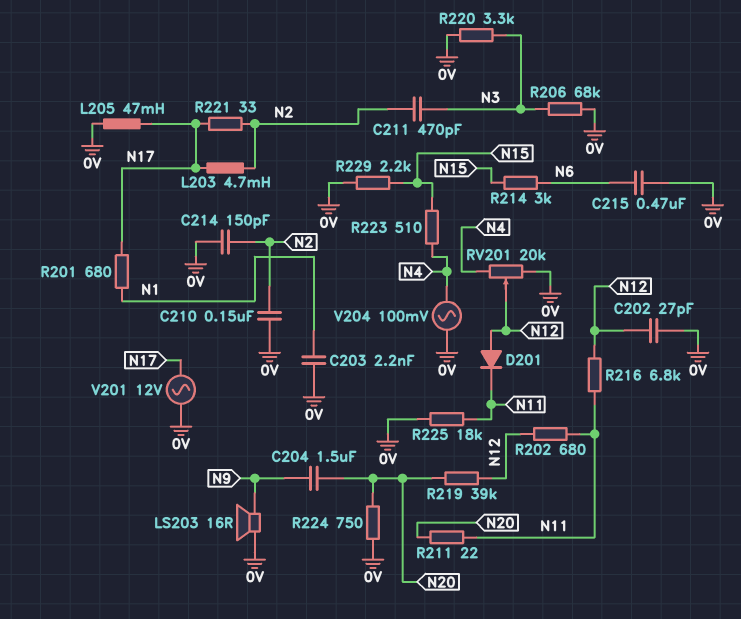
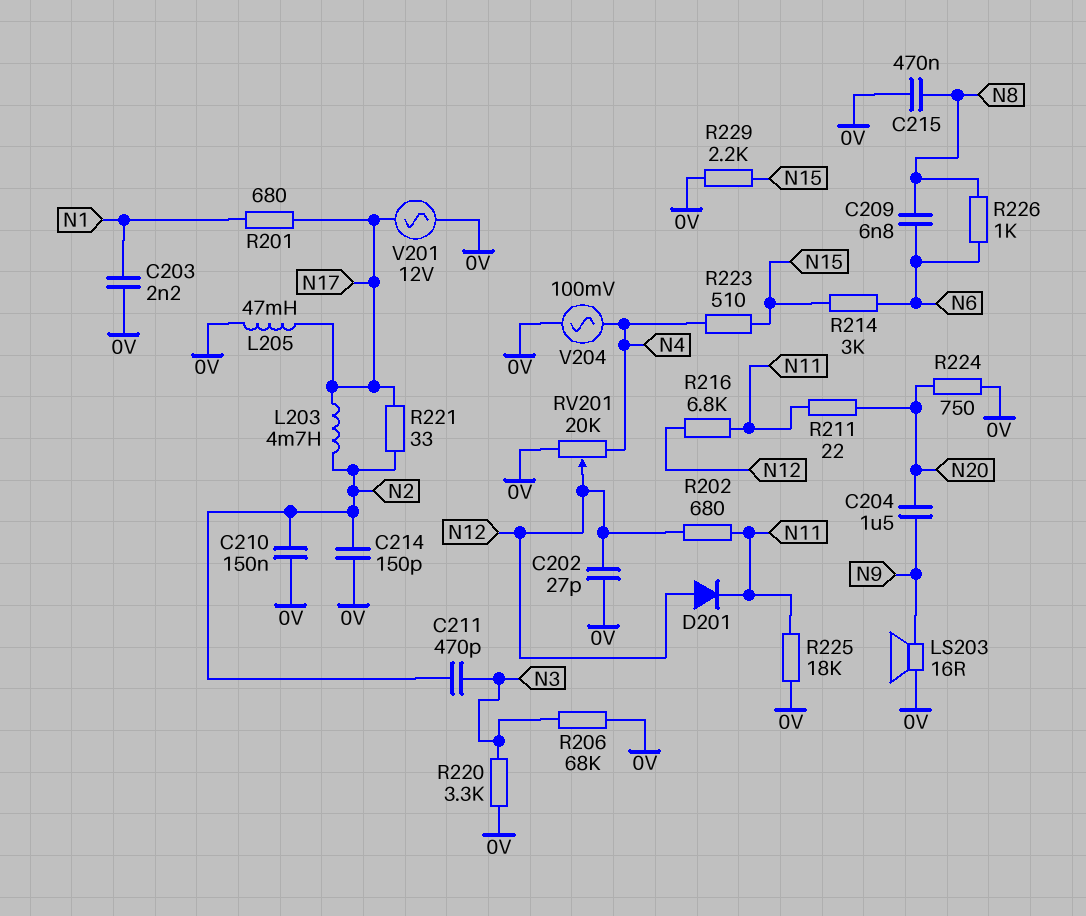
C209: none -> 6.8nF (N6, N8)
C215: 470nF (0V, N6) -> 470nF (0V, N8)
R219: 39k (N12, N20) -> none
R226: none -> 1k (N6, N8)

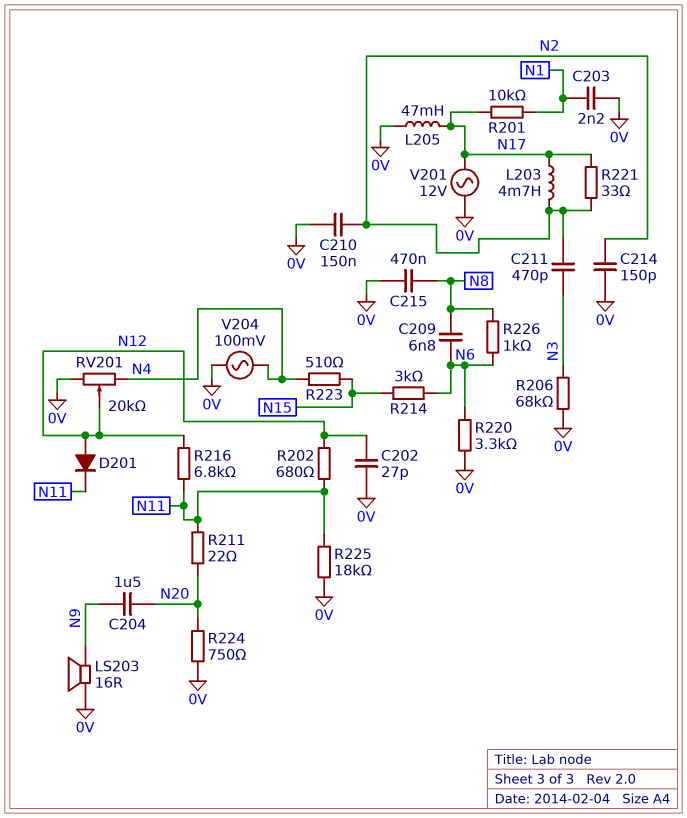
R201: 680 (N1, N17) -> 10k (N1, N17)
R220: 3.3k (0V, N3) -> 3.3k (0V, N6)
R229: 2.2k (0V, N15) -> none

